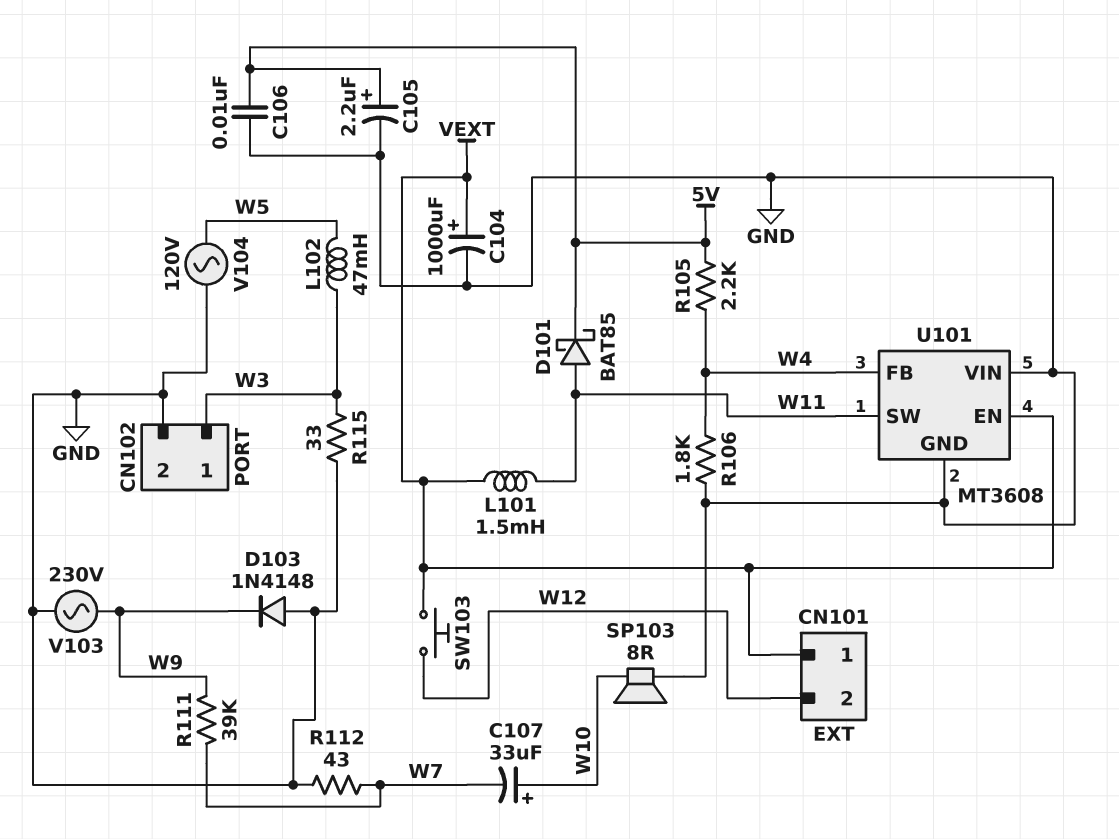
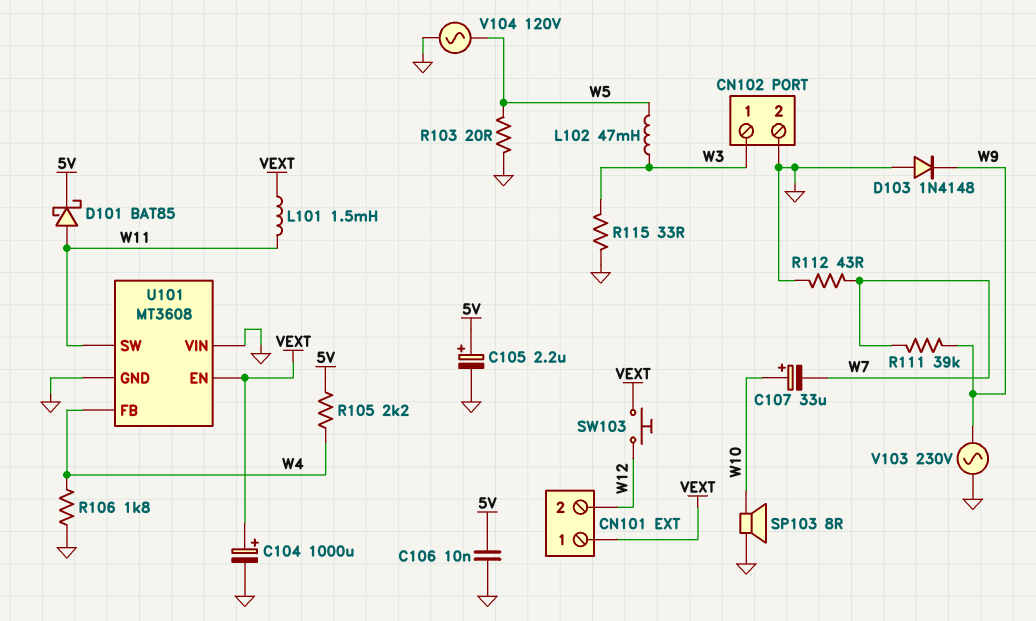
R103: none -> 20 (GND, W5)

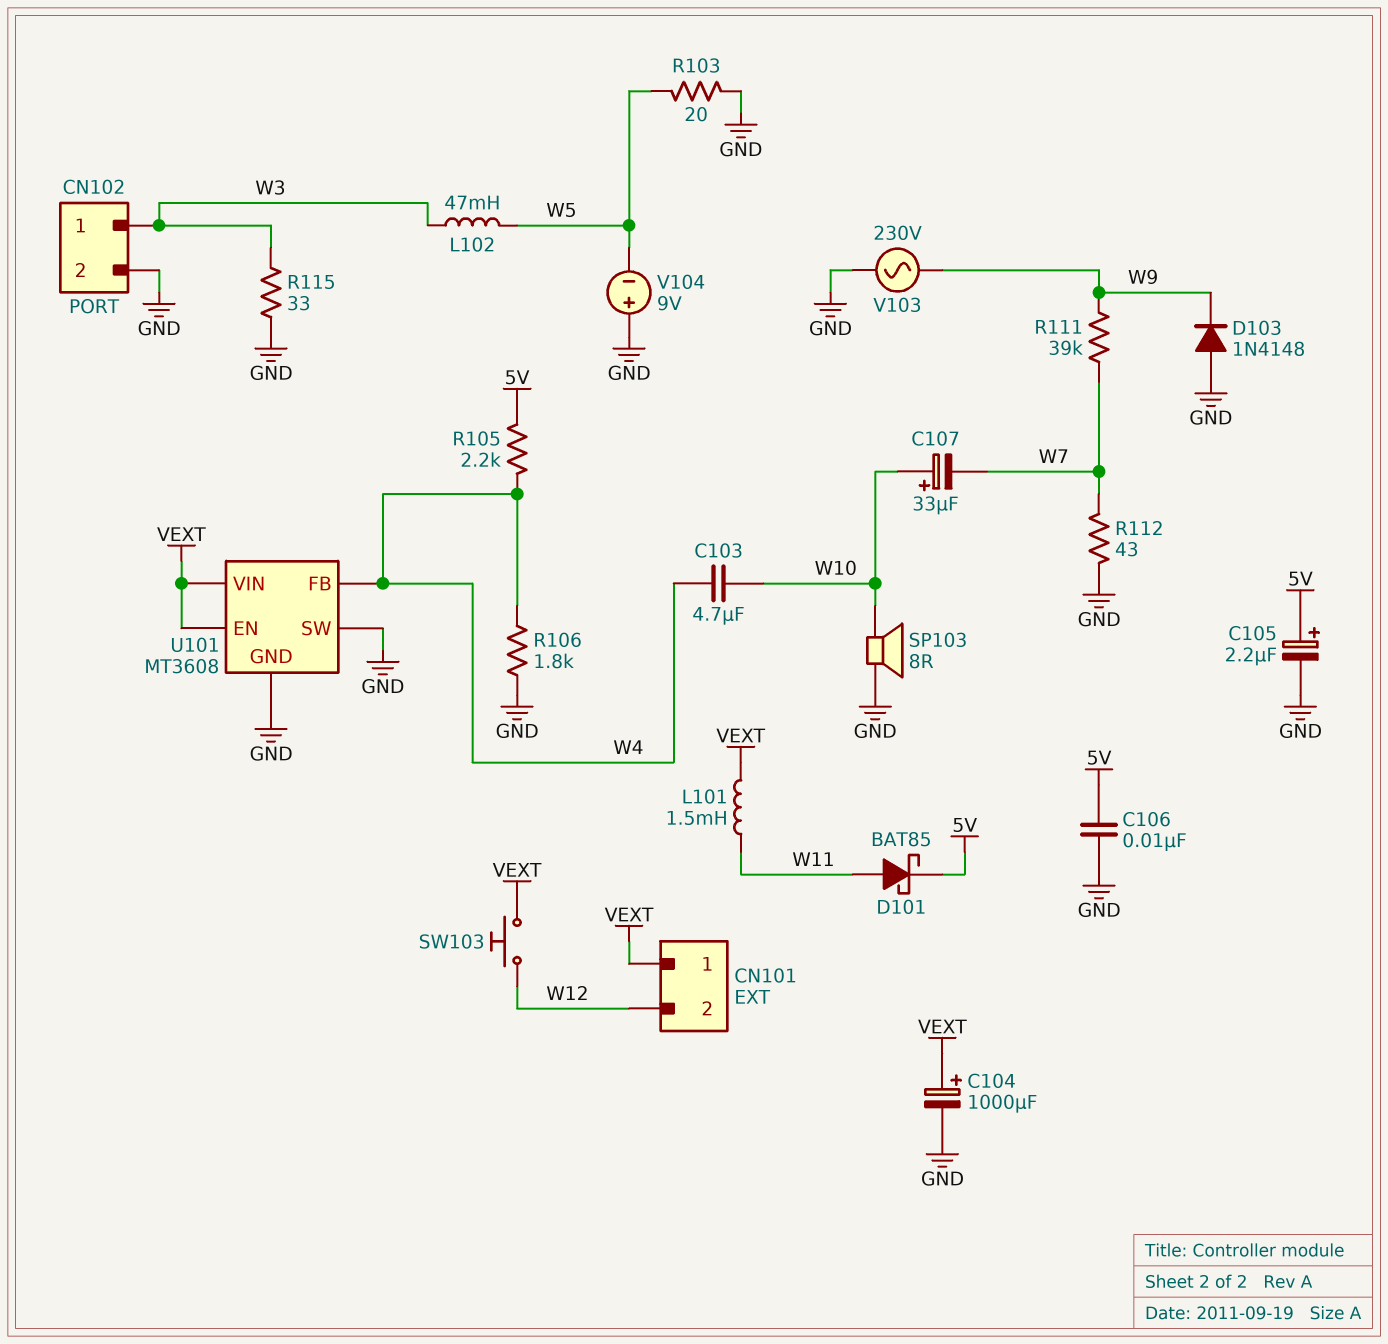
C103: none -> 4.7uF (W4, W10)
U101 pin SW: W11 -> GND
U101 pin VIN: GND -> VEXT
V104: AC 120V (GND, W5) -> 9V (plus GND, minus W5)

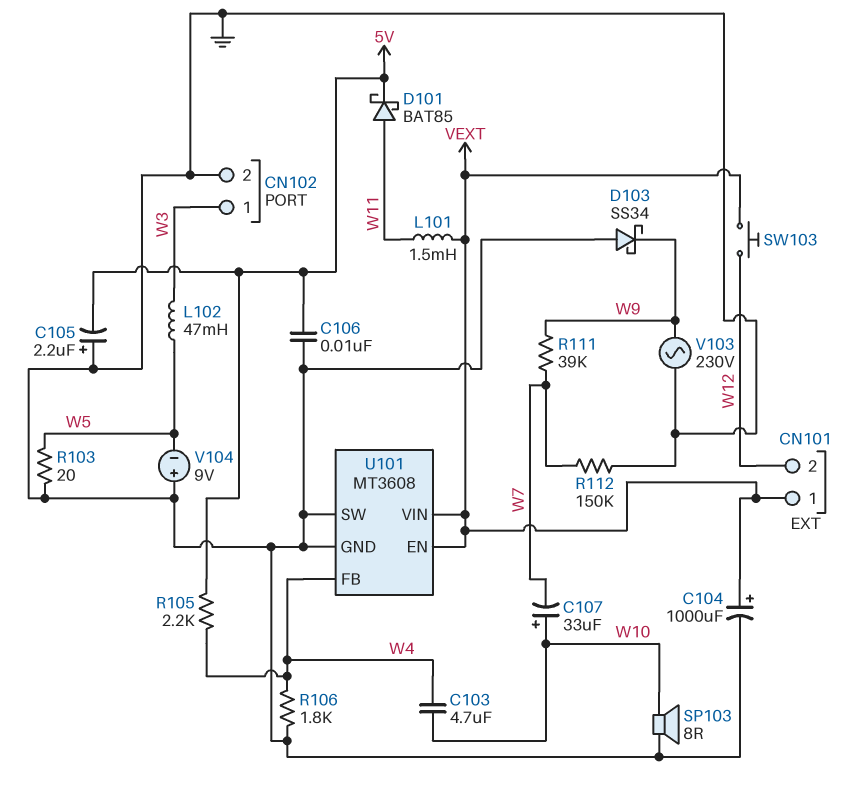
C105: 2.2uF (plus 5V, minus GND) -> 2.2uF (plus GND, minus 5V)
D103: diode 1N4148 (A GND, K W9) -> schottky SS34 (A GND, K W9)
R112: 43 (GND, W7) -> 150k (GND, W7)
R115: 33 (GND, W3) -> none

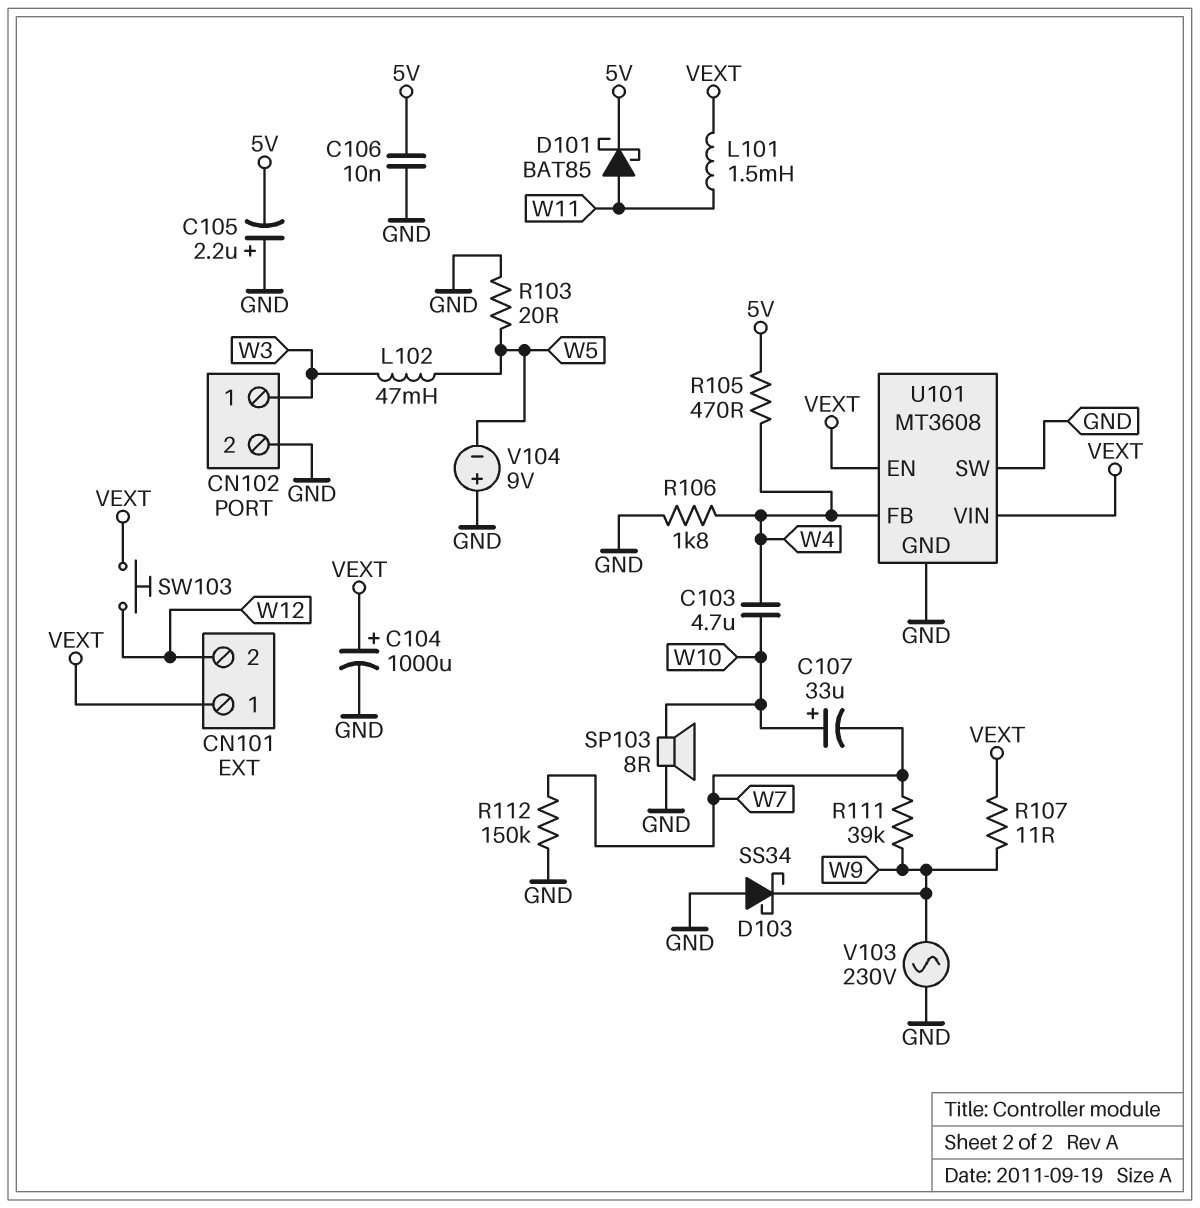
R105: 2.2k (5V, W4) -> 470 (5V, W4)
R107: none -> 11 (VEXT, W9)

